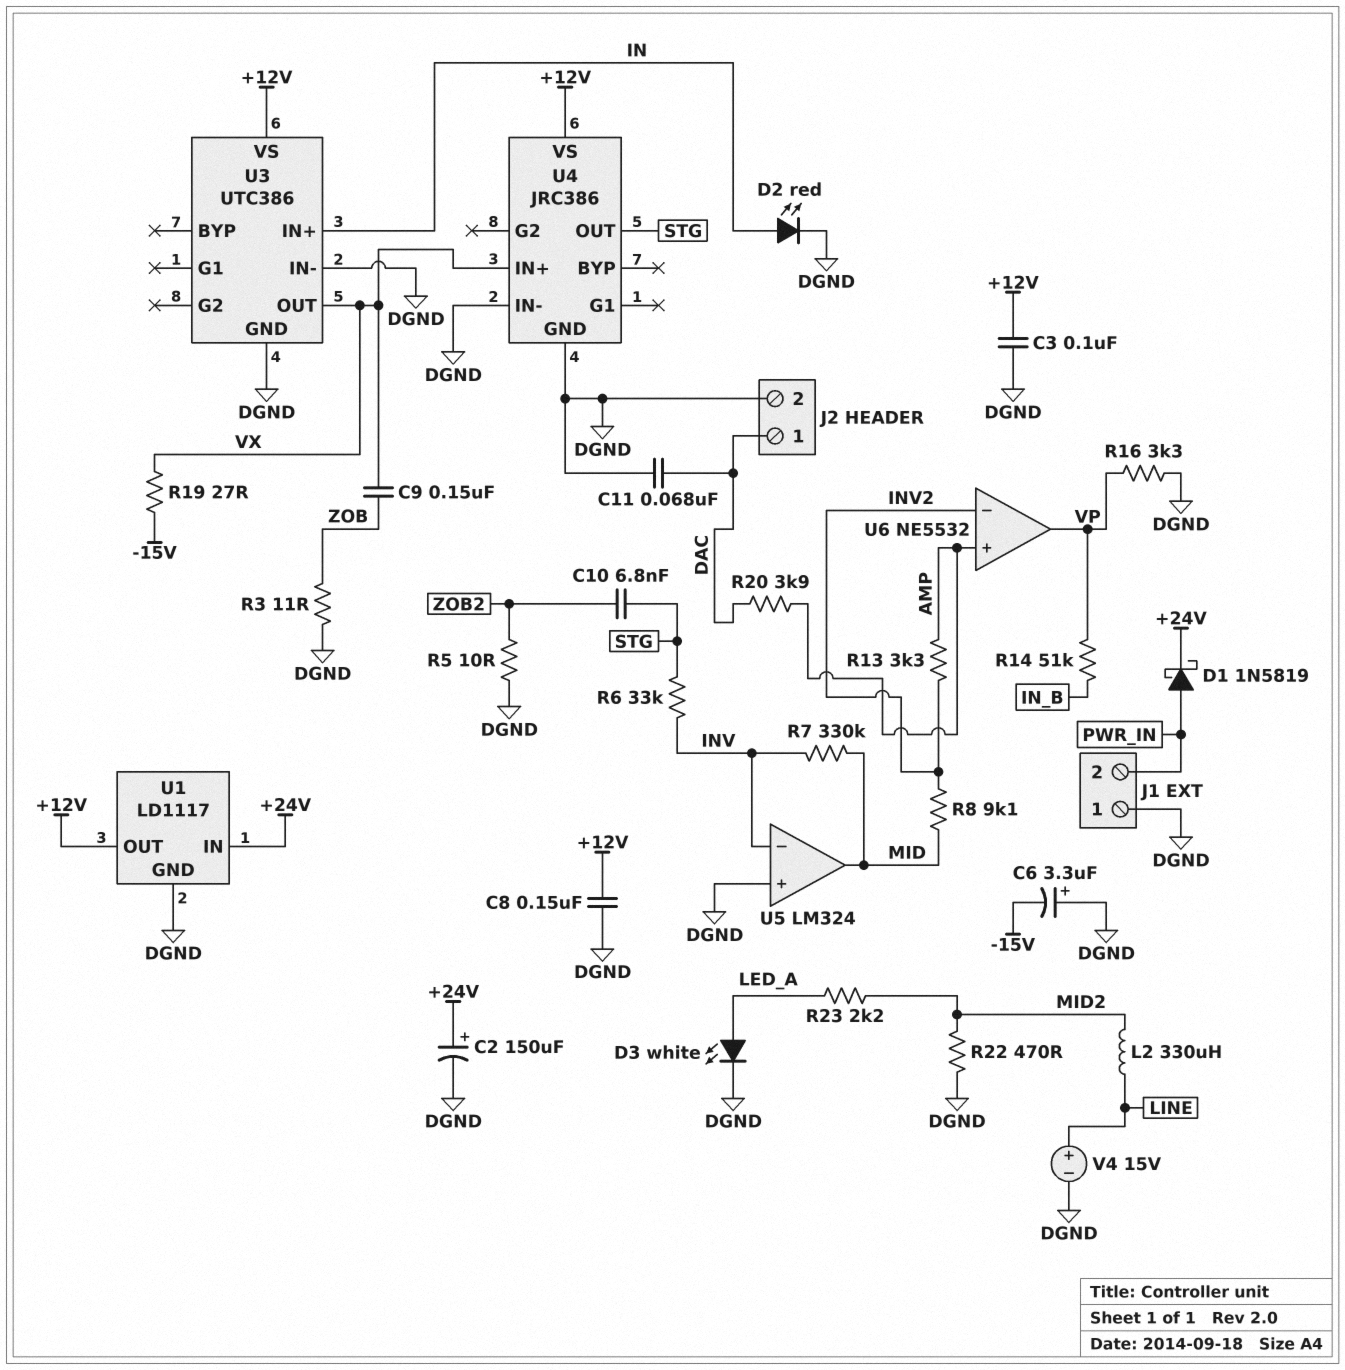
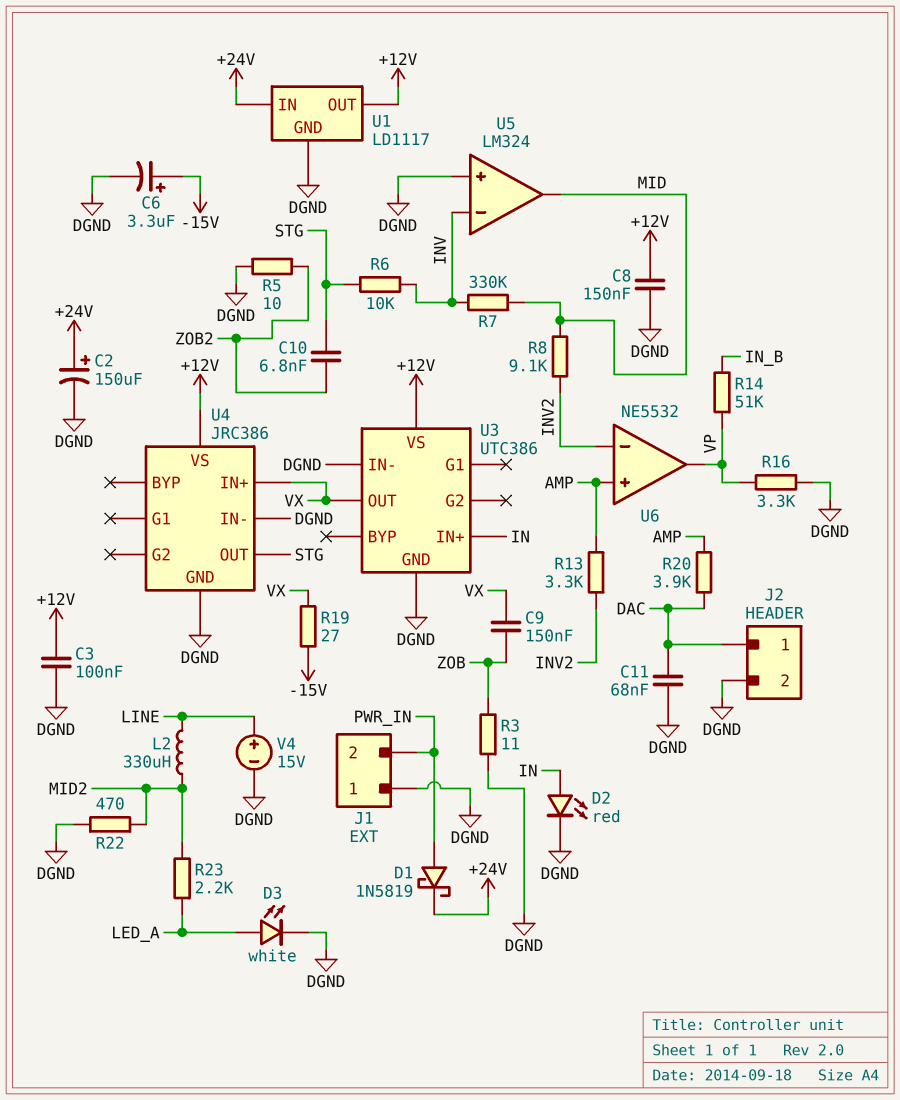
C6: 3.3uF (plus DGND, minus -15V) -> 3.3uF (plus -15V, minus DGND)
R6: 33k (INV, STG) -> 10k (INV, STG)

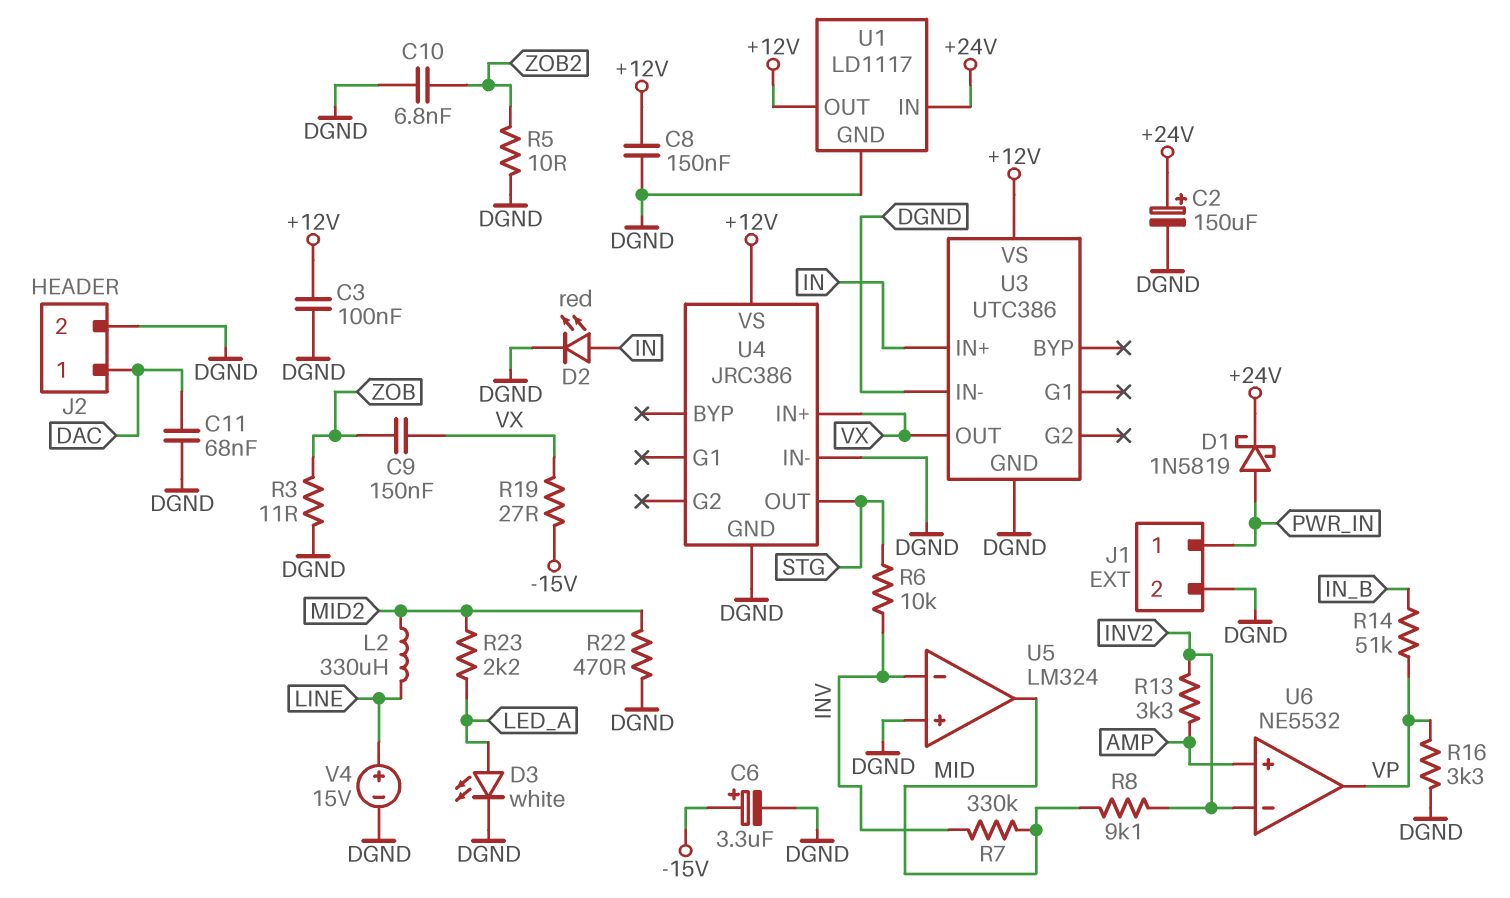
C10: 6.8nF (STG, ZOB2) -> 6.8nF (DGND, ZOB2)
J1 pin 1: DGND -> PWR_IN
J1 pin 2: PWR_IN -> DGND
R20: 3.9k (AMP, DAC) -> none

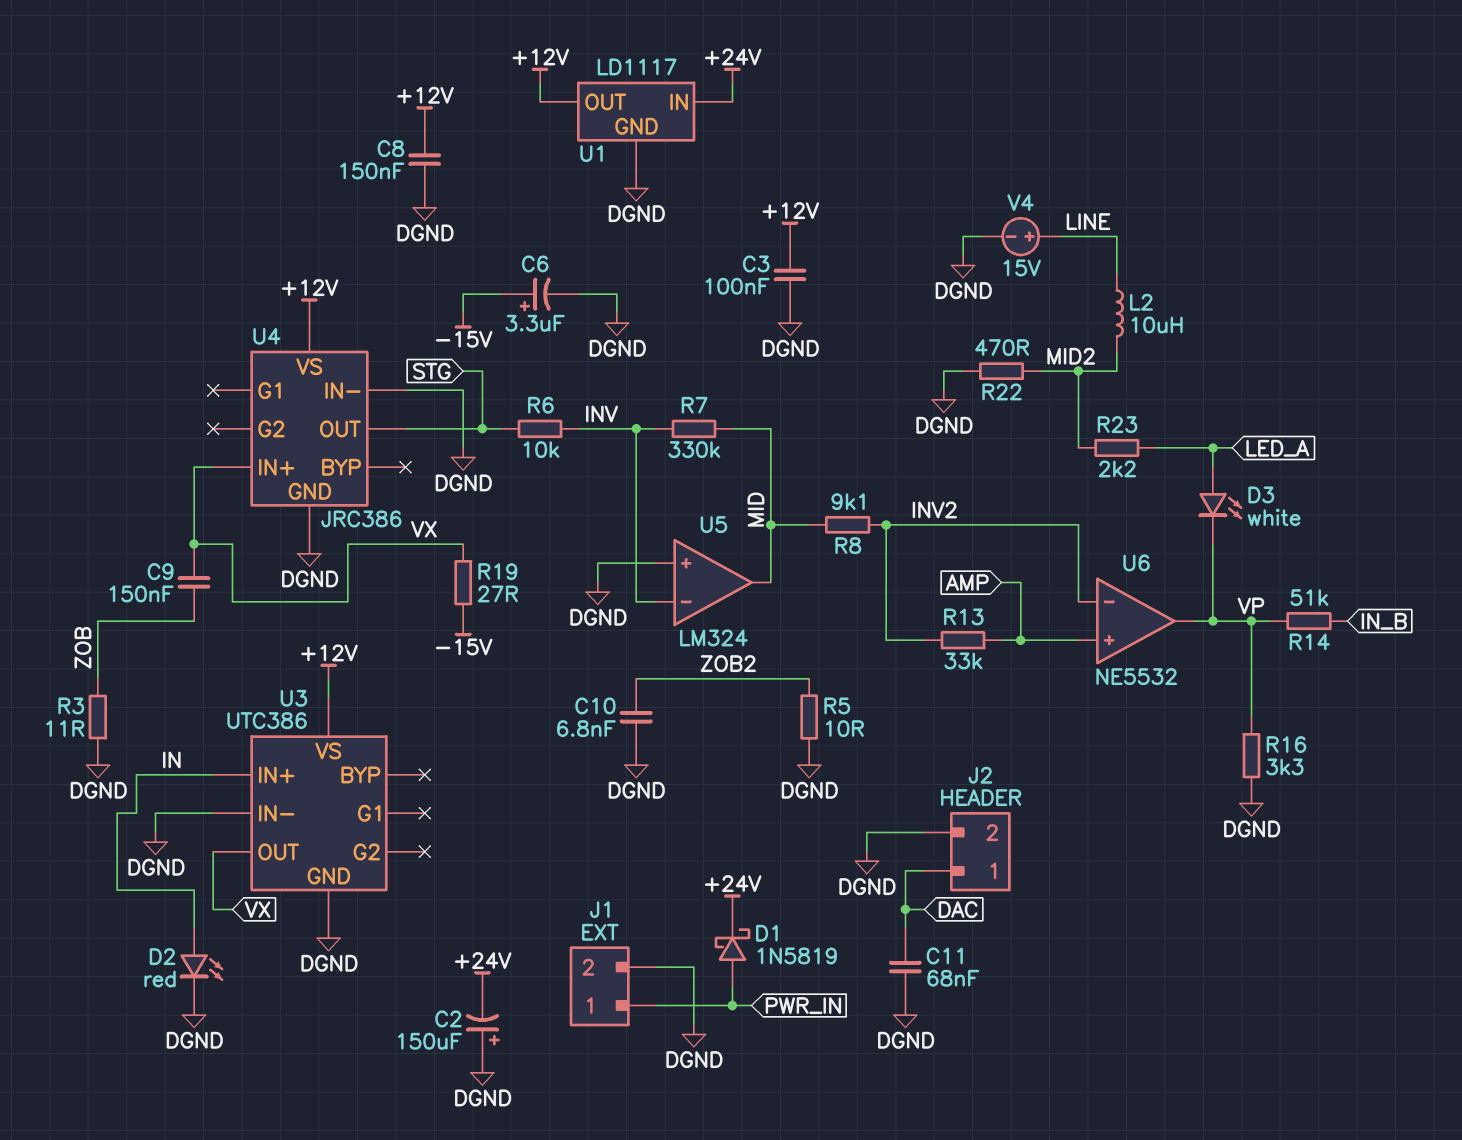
C2: 150uF (plus +24V, minus DGND) -> 150uF (plus DGND, minus +24V)
D3: LED white (A LED_A, K DGND) -> LED white (A LED_A, K VP)
L2: 330uH (LINE, MID2) -> 10uH (LINE, MID2)
R13: 3.3k (AMP, INV2) -> 33k (AMP, INV2)

